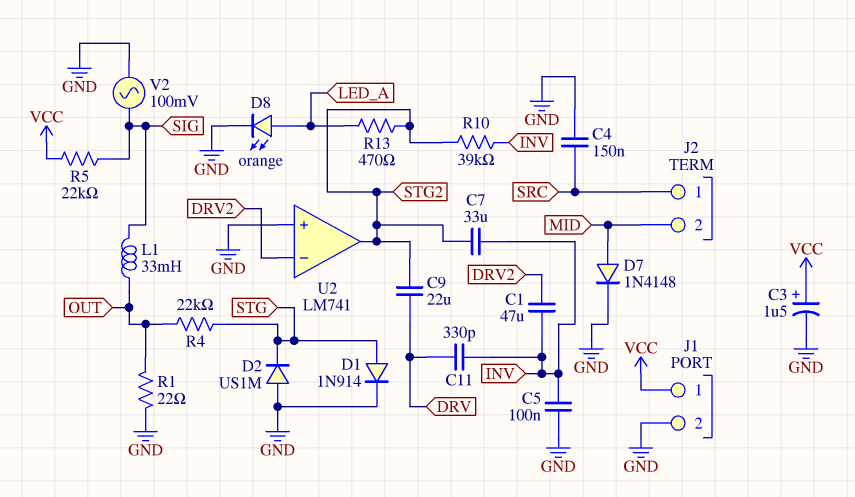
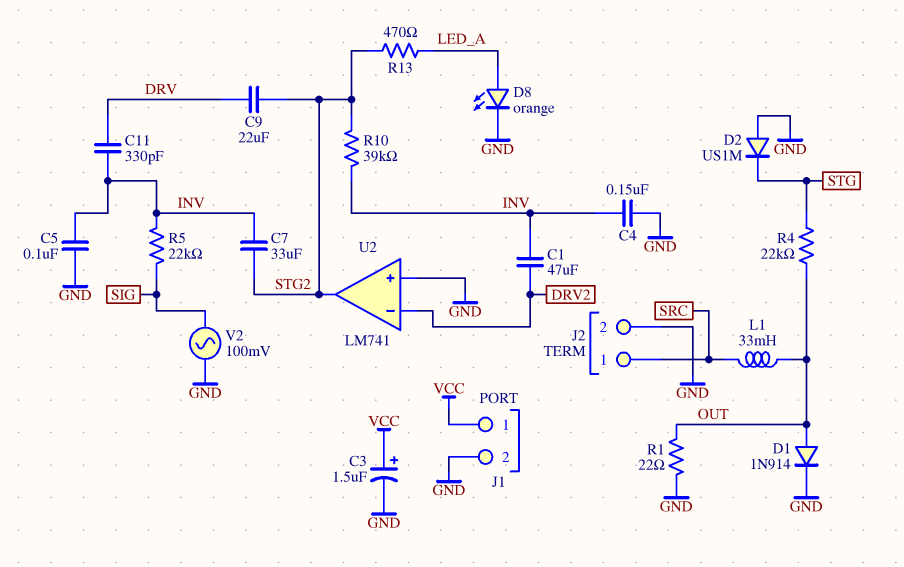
C4: 150nF (GND, SRC) -> 150nF (GND, INV)
D1: diode 1N914 (A STG, K GND) -> diode 1N914 (A OUT, K GND)
D7: diode 1N4148 (A MID, K GND) -> none
J2 pin 2: MID -> GND
L1: 33mH (OUT, SIG) -> 33mH (OUT, SRC)
R5: 22k (SIG, VCC) -> 22k (INV, SIG)

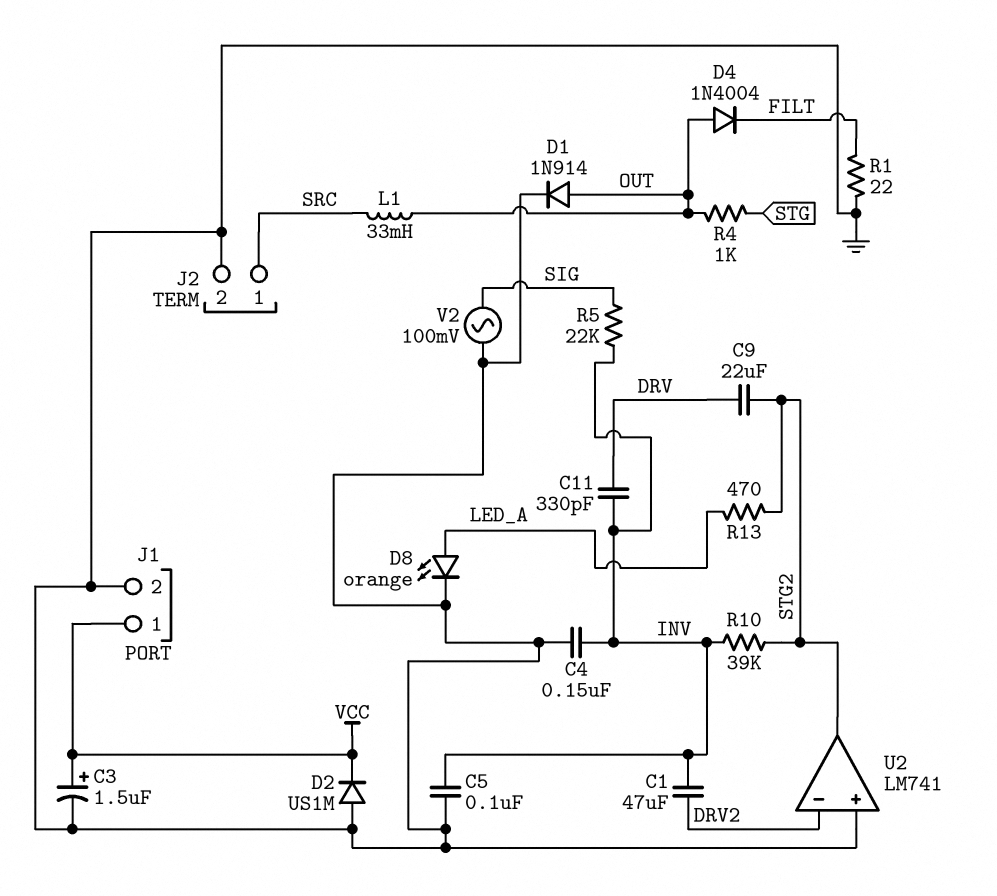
C7: 33uF (INV, STG2) -> none
D2: diode US1M (A GND, K STG) -> diode US1M (A GND, K VCC)
D4: none -> diode 1N4004 (A OUT, K FILT)
R1: 22 (GND, OUT) -> 22 (FILT, GND)
R4: 22k (OUT, STG) -> 1k (OUT, STG)

